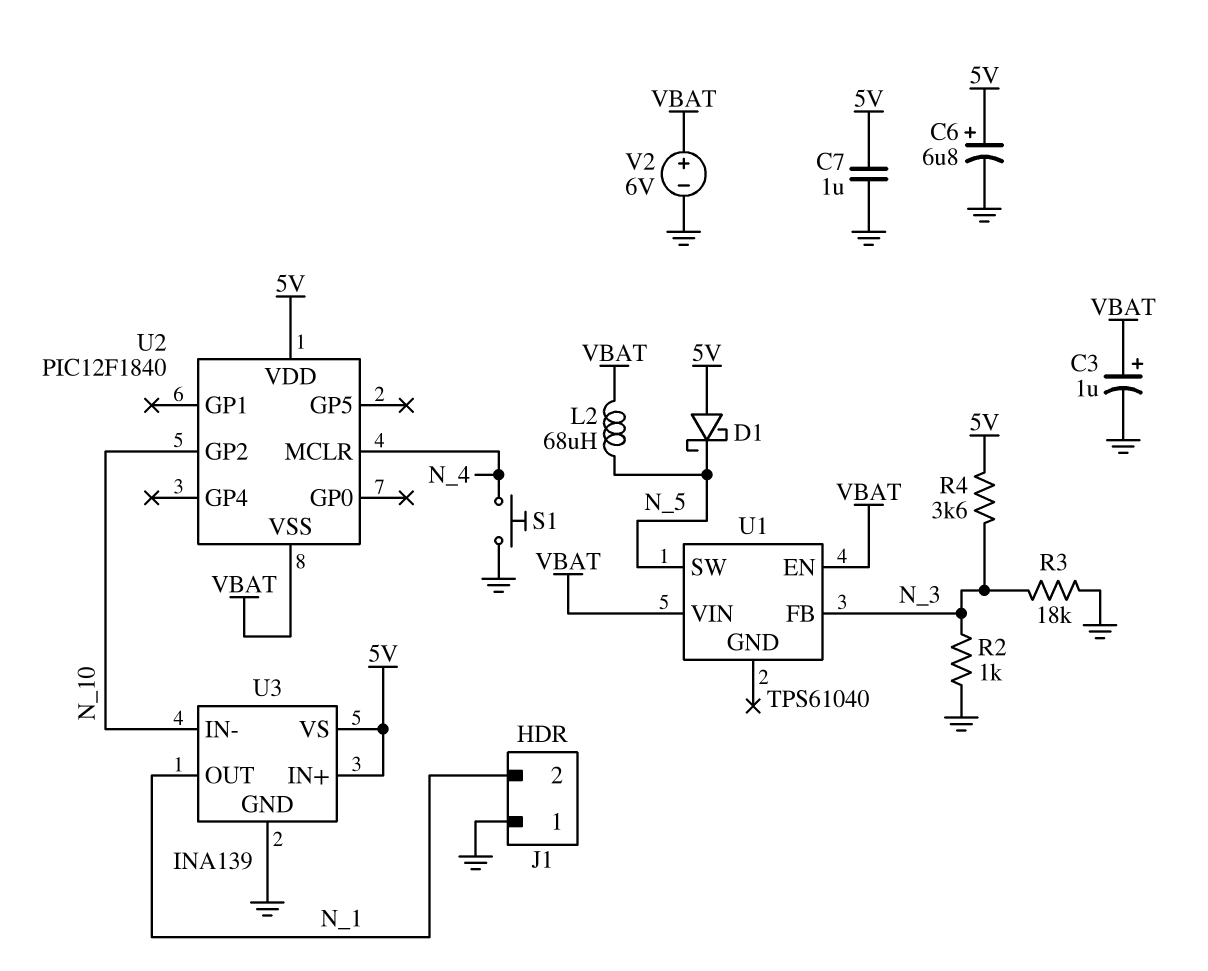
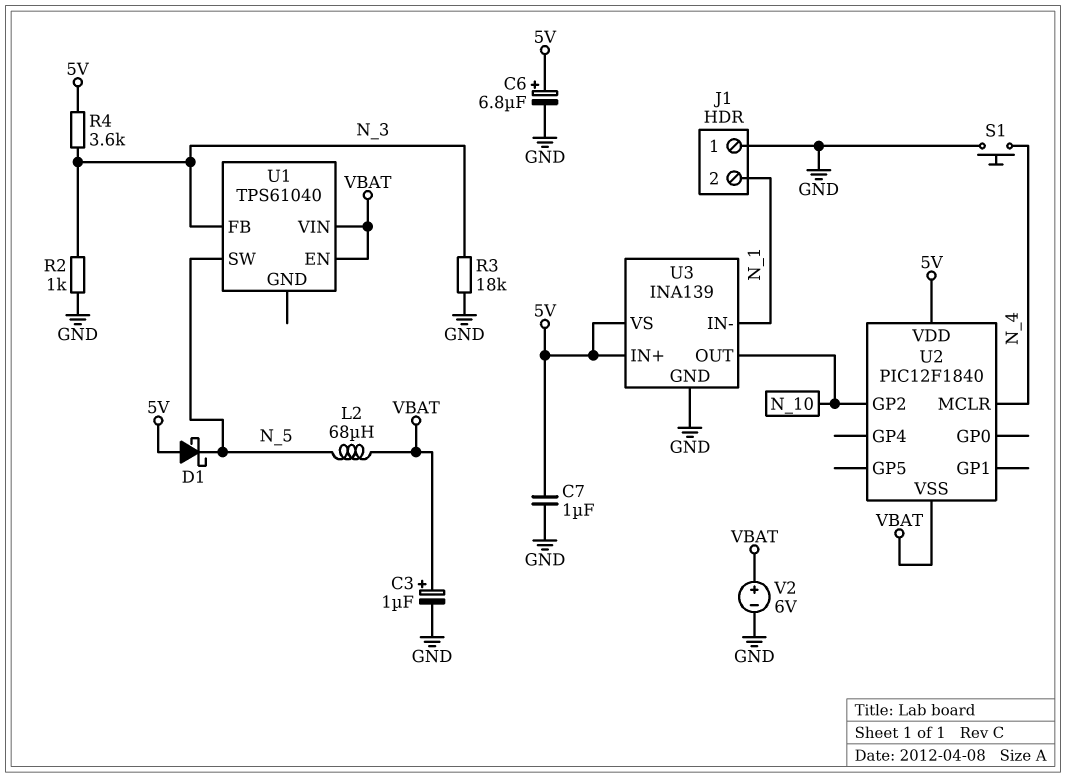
U3 pin IN-: N_10 -> N_1
U3 pin OUT: N_1 -> N_10

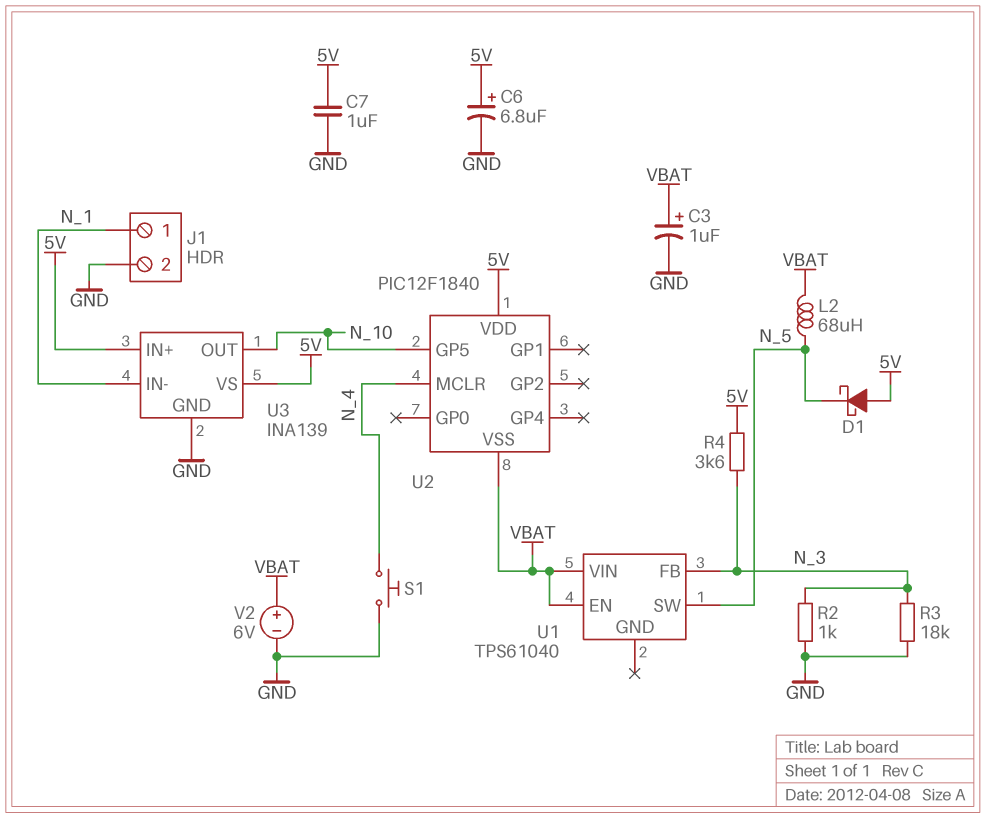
J1 pin 1: GND -> N_1
J1 pin 2: N_1 -> GND
U2 pin GP2: N_10 -> none
U2 pin GP5: none -> N_10

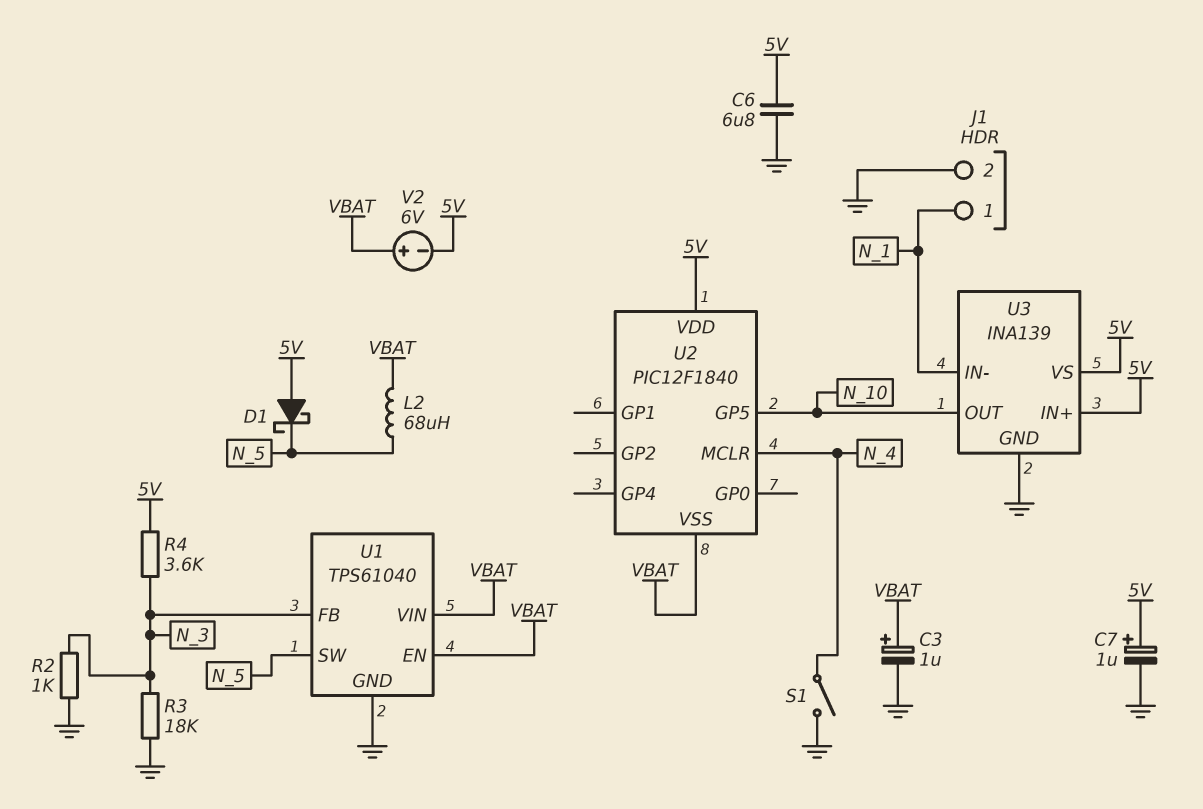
C6: 6.8uF (plus 5V, minus GND) -> 6.8uF (5V, GND)
C7: 1uF (5V, GND) -> 1uF (plus 5V, minus GND)
S1: button (GND, N_4) -> switch (GND, N_4)
U1 pin GND: none -> GND
V2: 6V (plus VBAT, minus GND) -> 6V (plus VBAT, minus 5V)

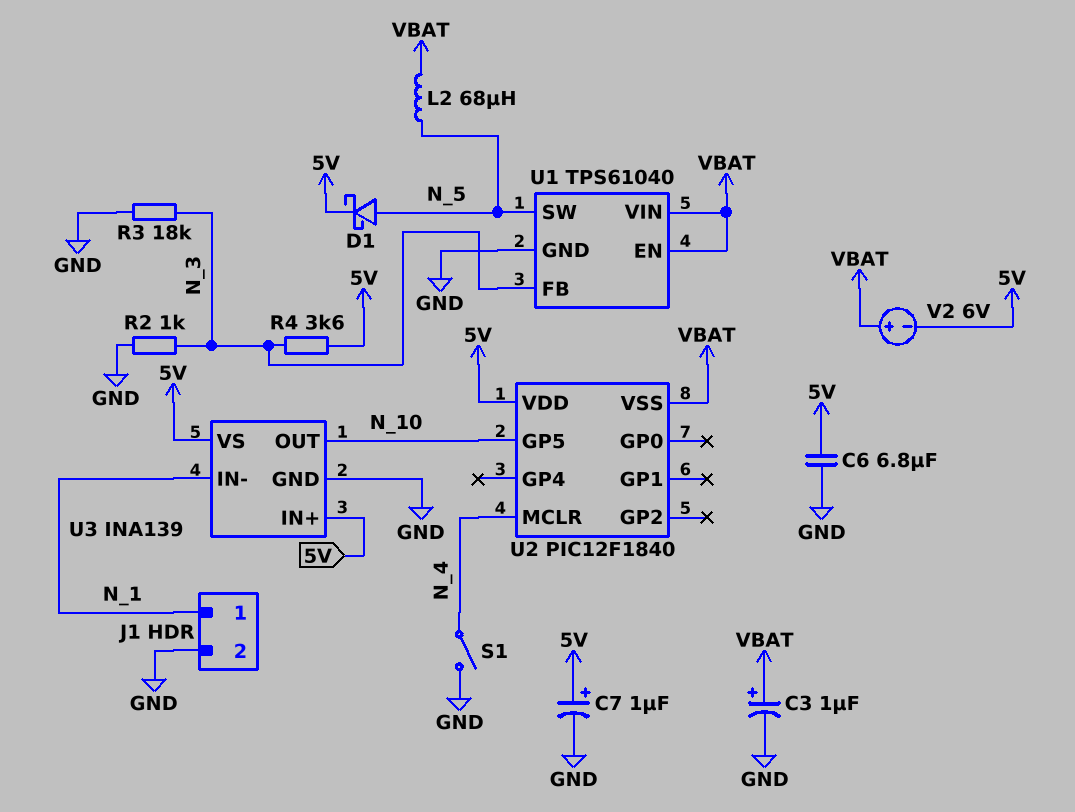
D1: schottky (A 5V, K N_5) -> schottky (A N_5, K 5V)

